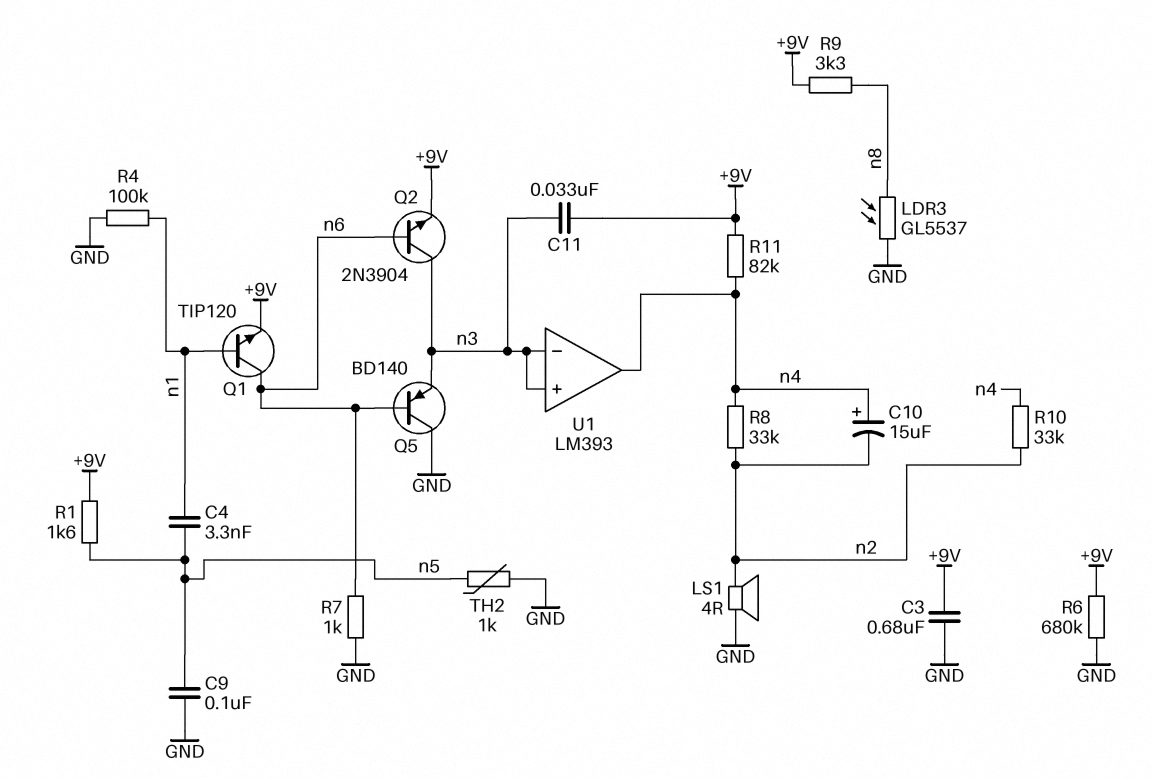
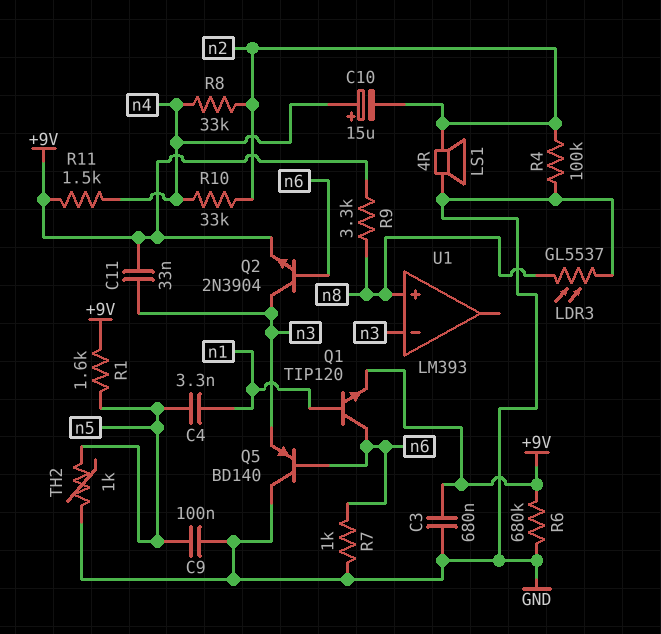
R4: 100k (GND, n1) -> 100k (GND, n2)
R11: 82k (+9V, n4) -> 1.5k (+9V, n4)
U1 pin in+: n3 -> n8
U1 pin out: n4 -> none

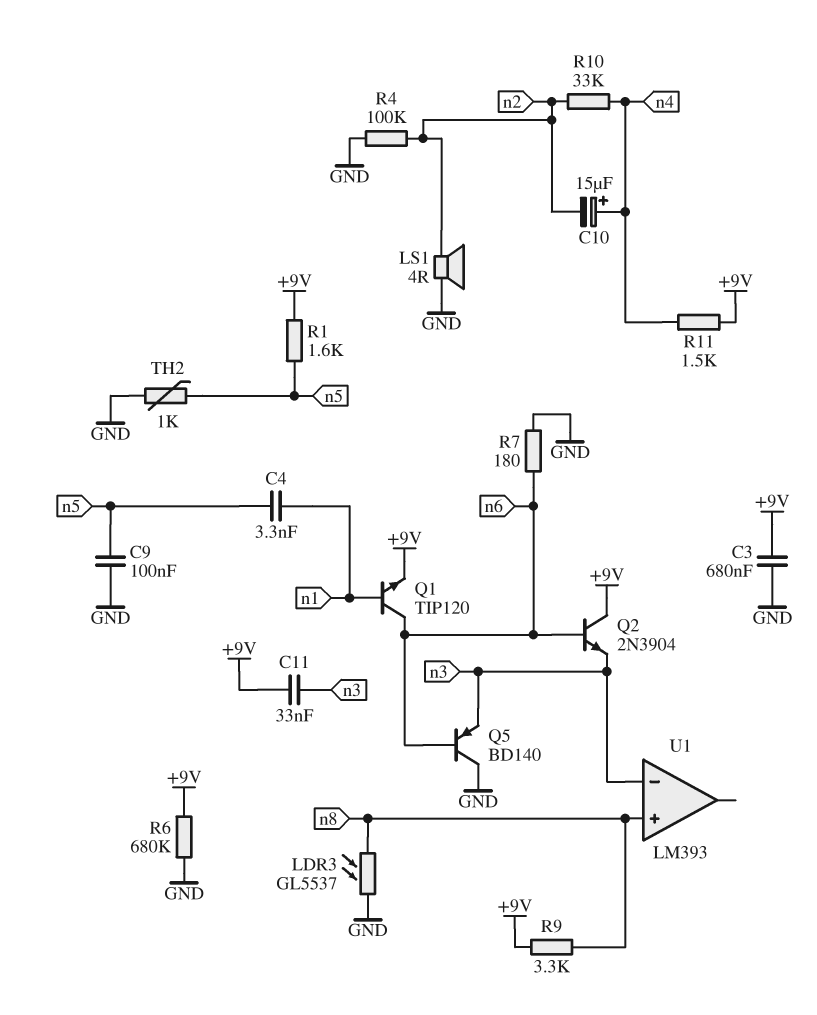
Q2: NPN 2N3904 (B n6, C n3, E +9V) -> NPN 2N3904 (B n6, C +9V, E n3)
R7: 1k (GND, n6) -> 180 (GND, n6)
R8: 33k (n2, n4) -> none

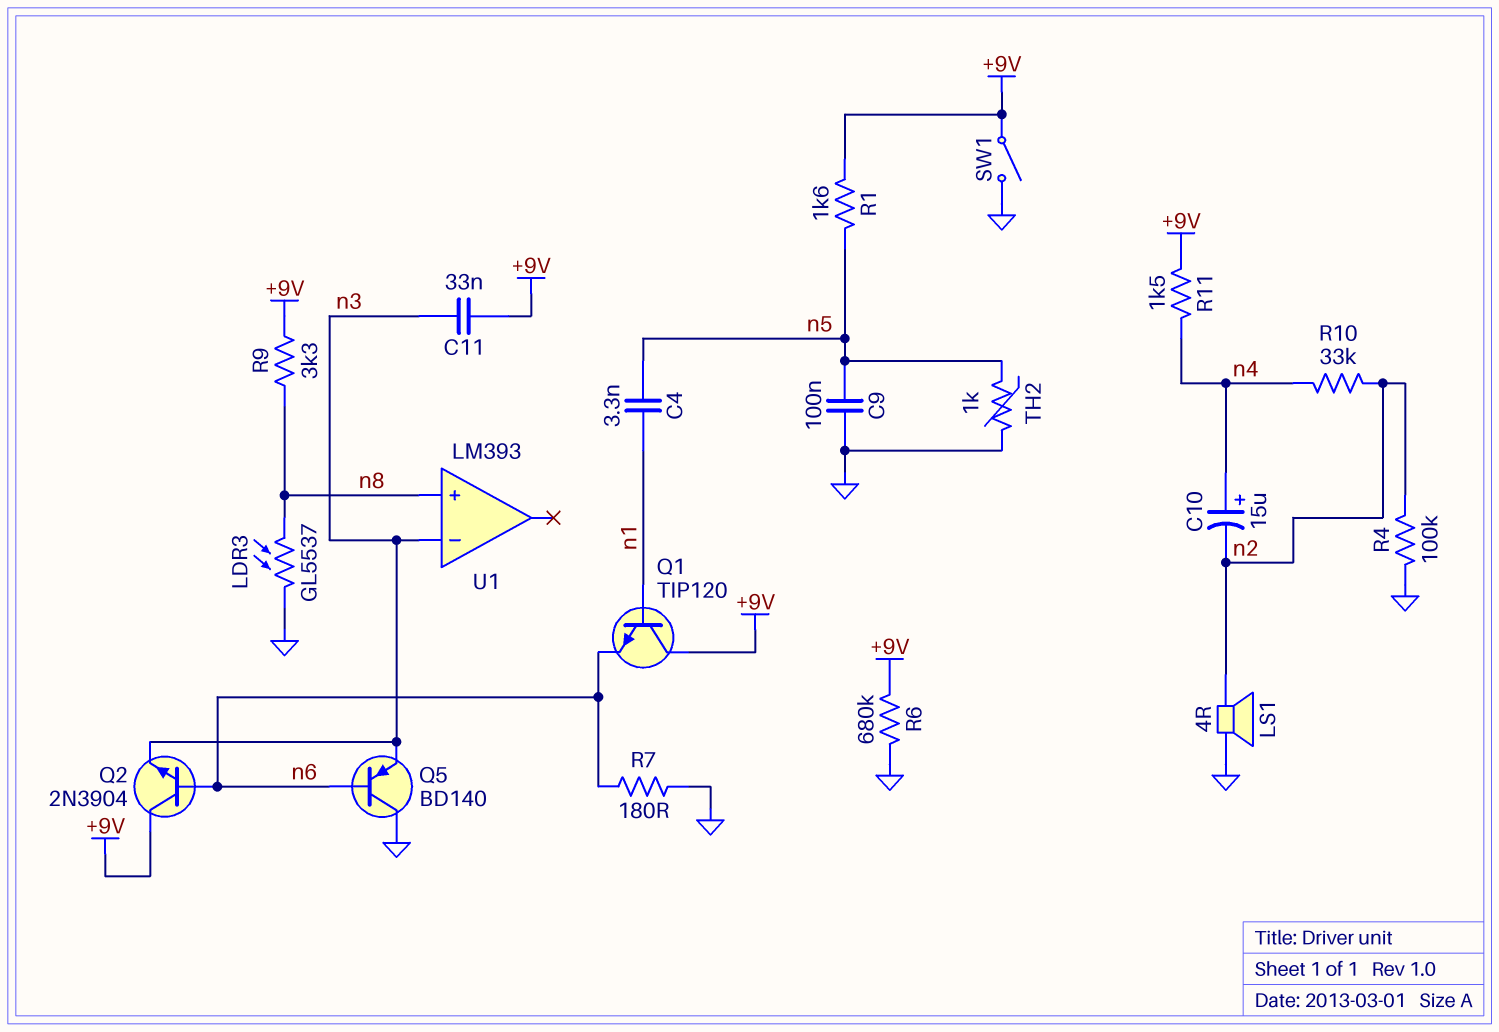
C3: 680nF (+9V, GND) -> none
Q1: NPN TIP120 (B n1, C n6, E +9V) -> NPN TIP120 (B n1, C +9V, E n6)
SW1: none -> switch (+9V, GND)

